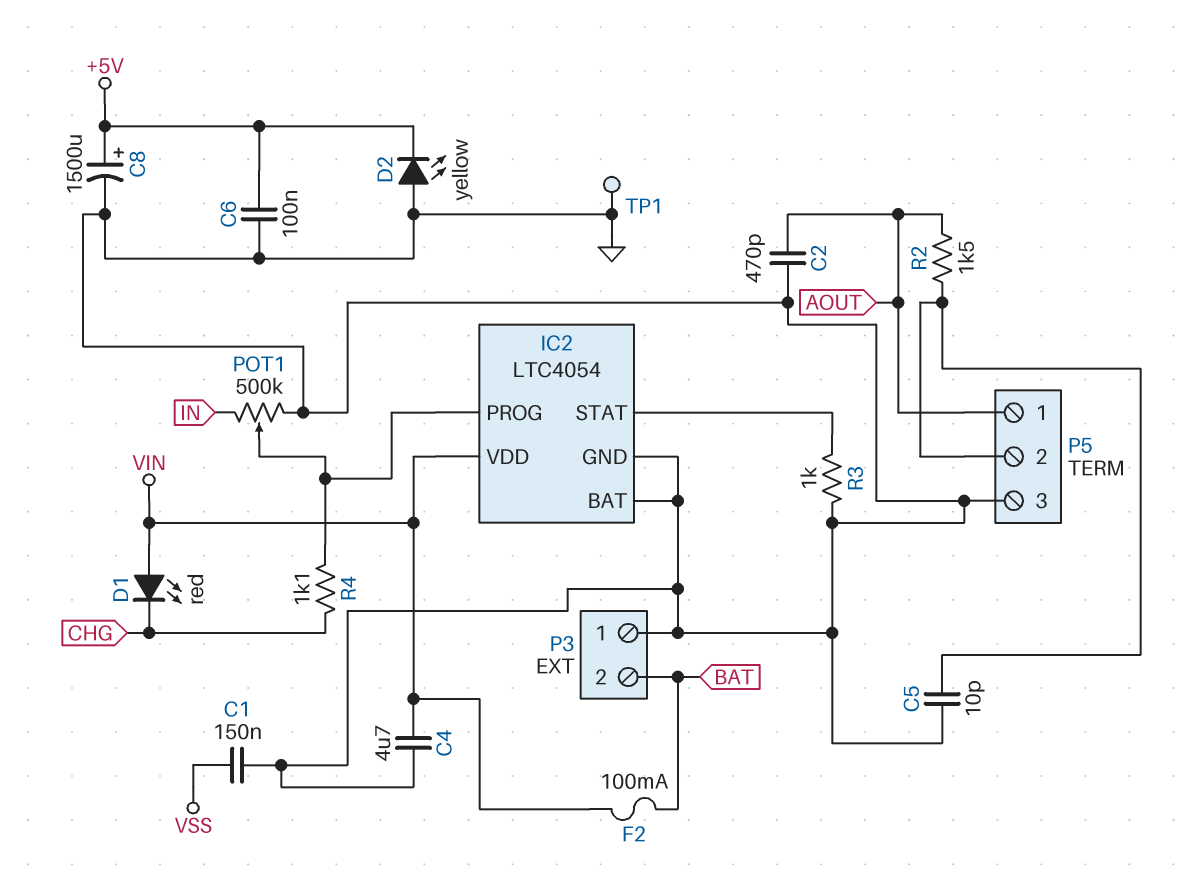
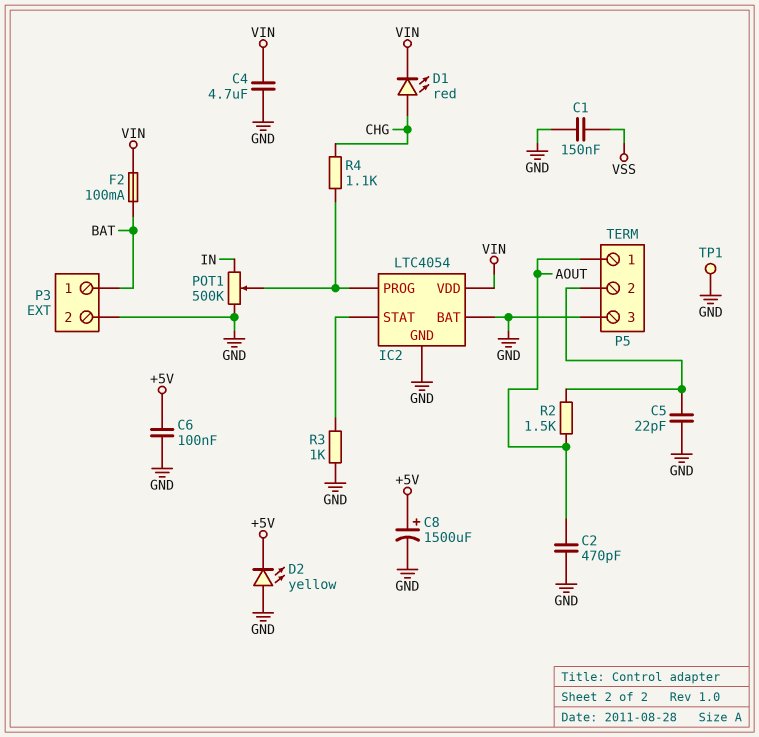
C5: 10pF (GND, P5/2) -> 22pF (GND, P5/2)
D1: LED red (A VIN, K CHG) -> LED red (A CHG, K VIN)
P3 pin 1: GND -> BAT
P3 pin 2: BAT -> GND

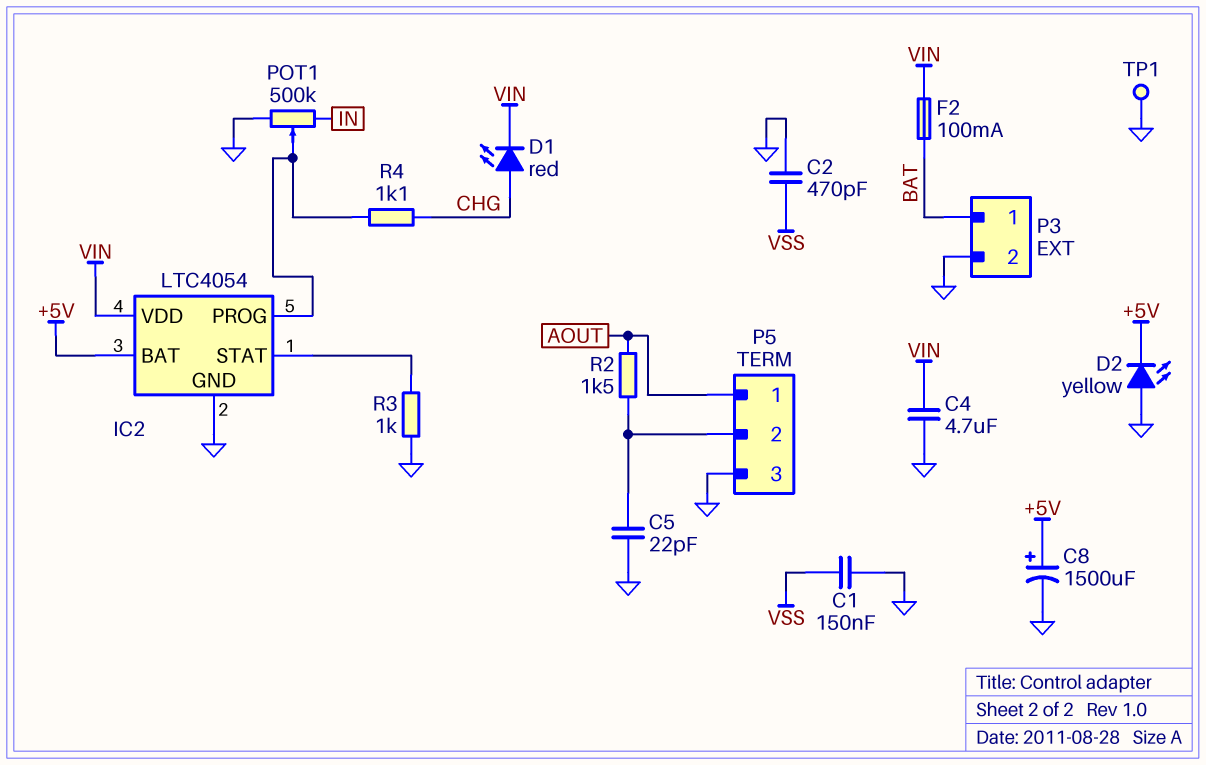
C2: 470pF (AOUT, GND) -> 470pF (GND, VSS)
C6: 100nF (+5V, GND) -> none
IC2 pin BAT: GND -> +5V

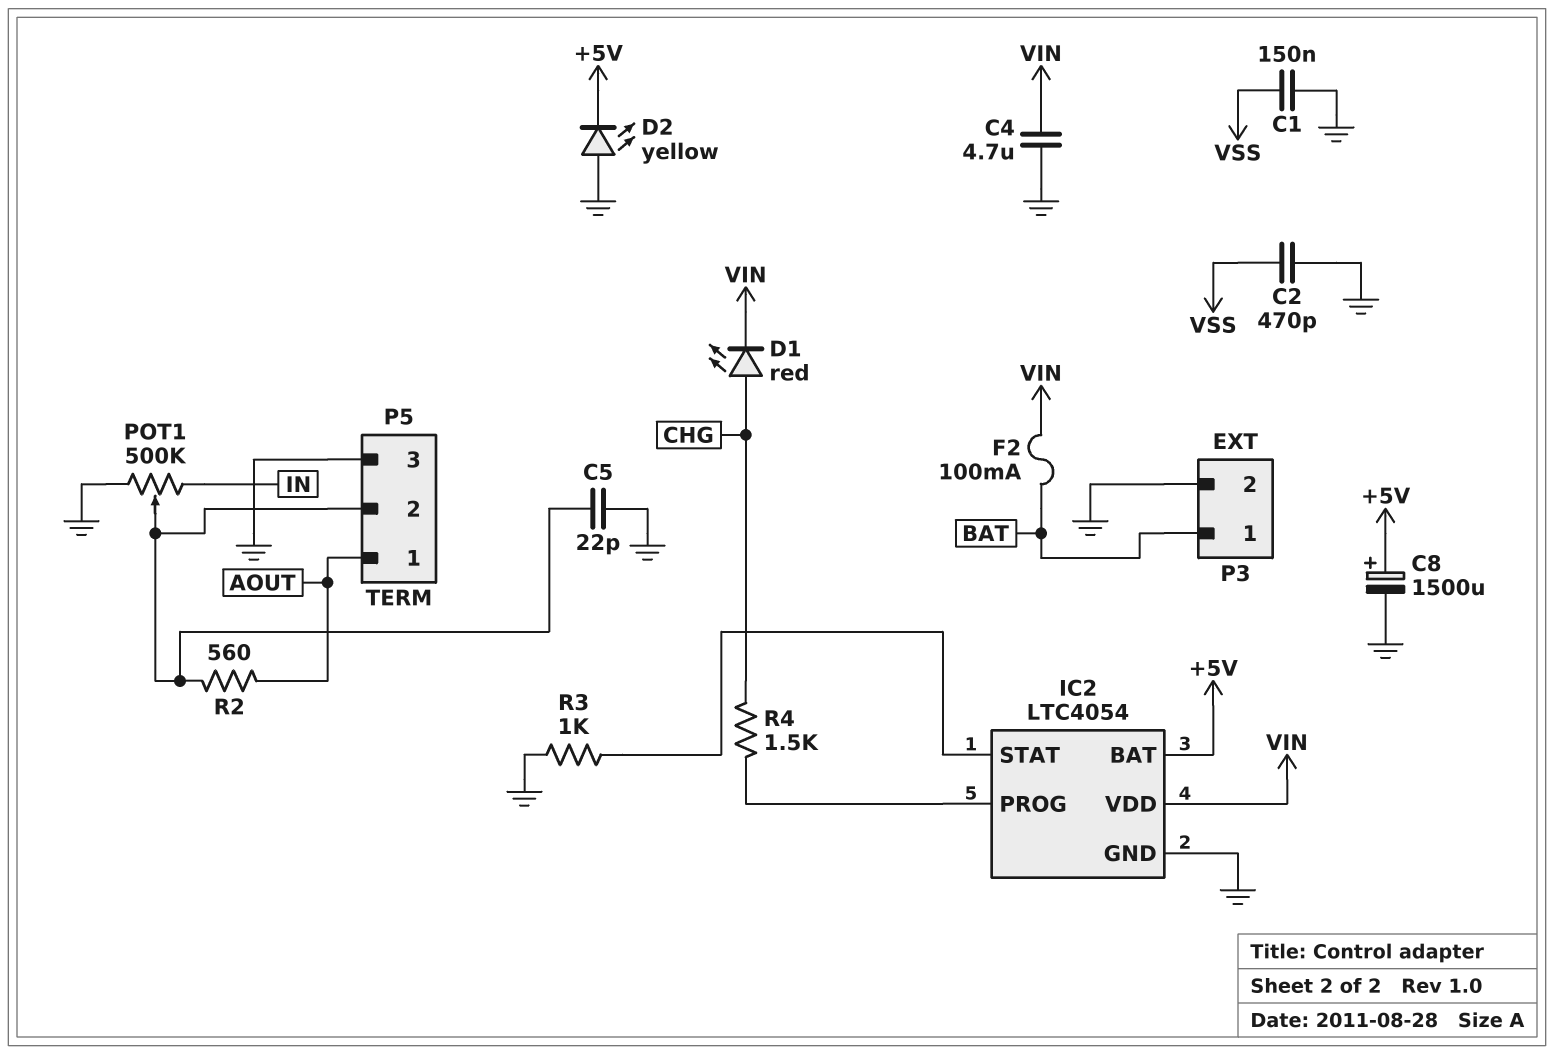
POT1: 500k (GND, IN, wiper IC2/PROG) -> 500k (GND, IN, wiper P5/2)
R2: 1.5k (AOUT, P5/2) -> 560 (AOUT, P5/2)
R4: 1.1k (CHG, IC2/PROG) -> 1.5k (CHG, IC2/PROG)
TP1: test point (GND) -> none

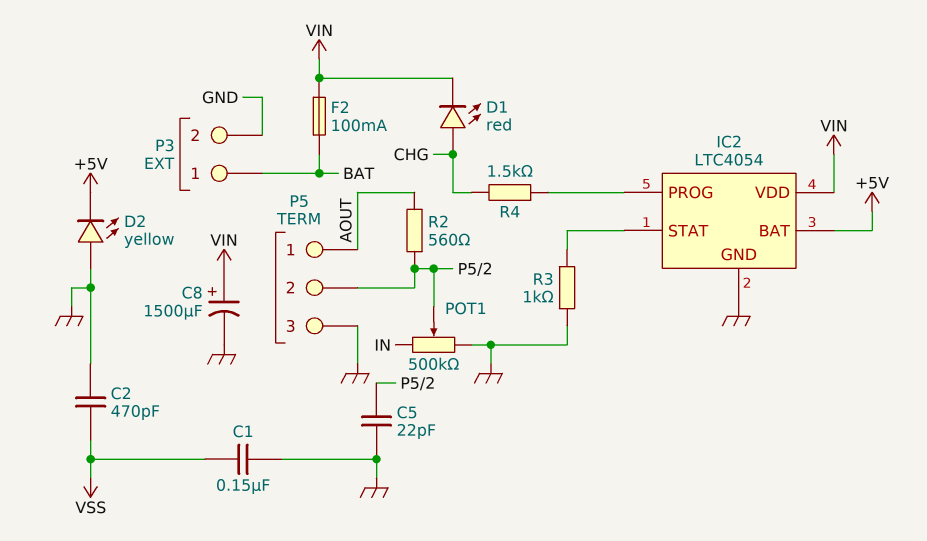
C4: 4.7uF (GND, VIN) -> none
C8: 1500uF (plus +5V, minus GND) -> 1500uF (plus VIN, minus GND)

